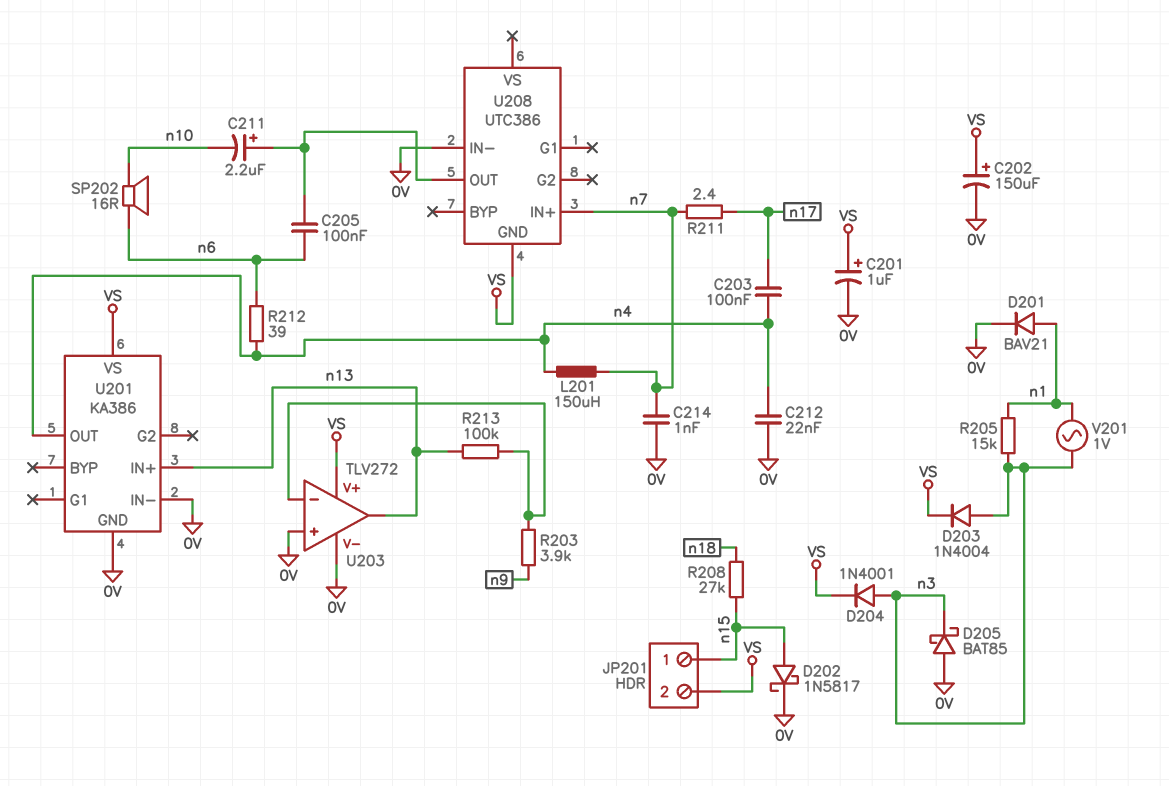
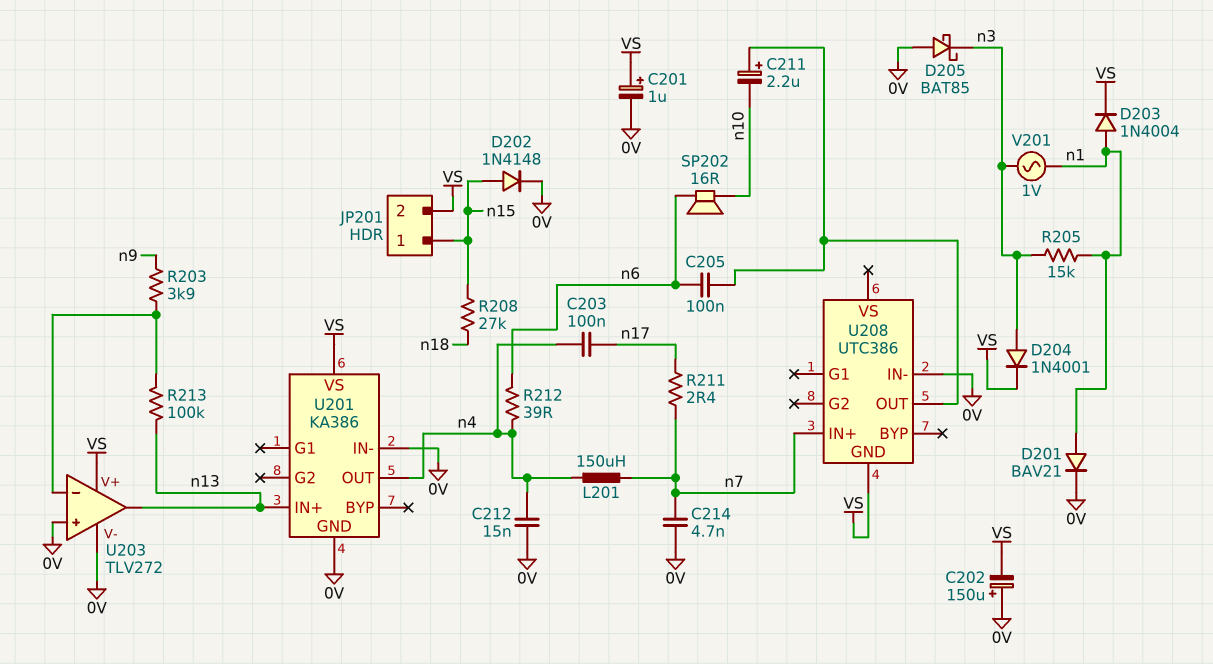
C202: 150uF (plus VS, minus 0V) -> 150uF (plus 0V, minus VS)
C212: 22nF (0V, n4) -> 15nF (0V, n4)
C214: 1nF (0V, n7) -> 4.7nF (0V, n7)
D202: schottky 1N5817 (A n15, K 0V) -> diode 1N4148 (A n15, K 0V)
D203: diode 1N4004 (A n3, K VS) -> diode 1N4004 (A n1, K VS)

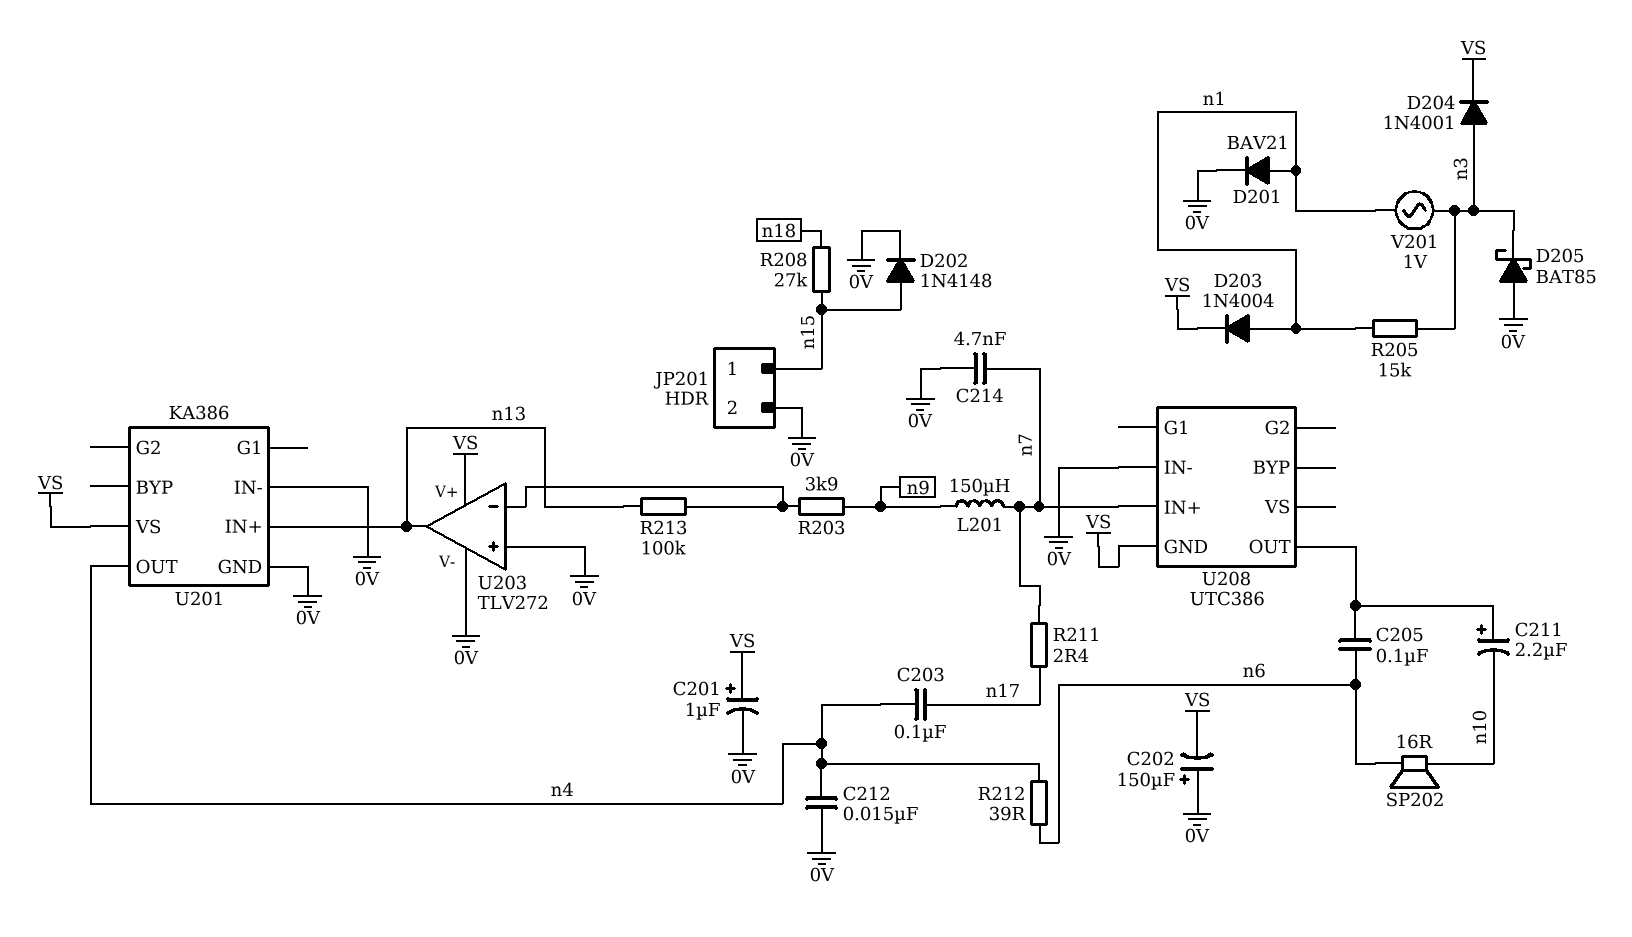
JP201 pin 2: VS -> 0V
L201: 150uH (n4, n7) -> 150uH (n7, n9)

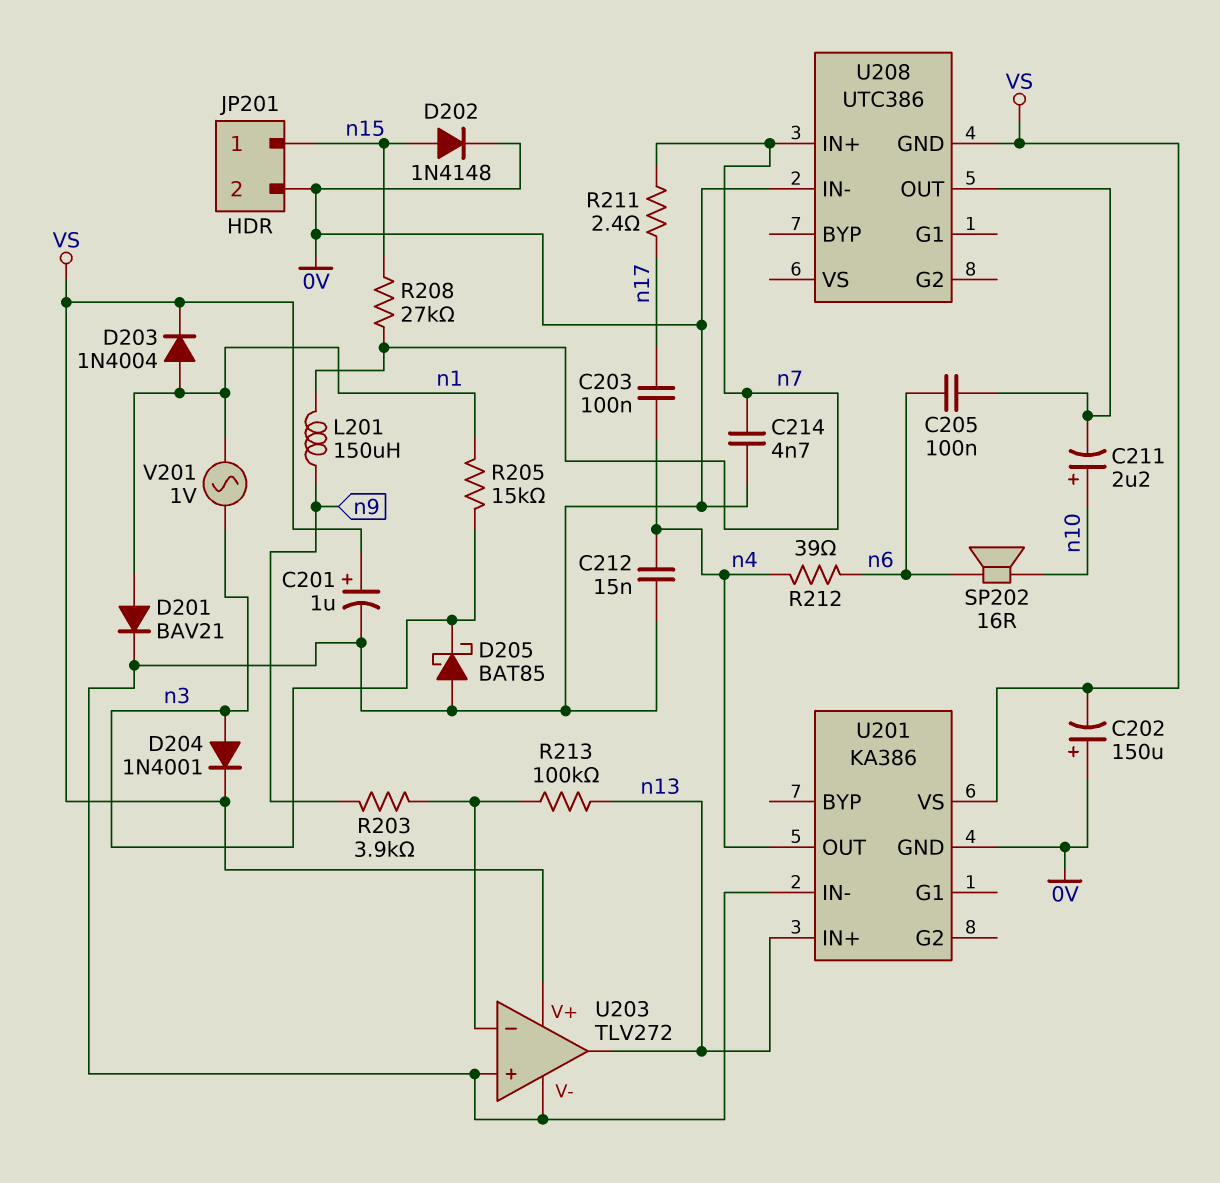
C211: 2.2uF (plus U208/OUT, minus n10) -> 2.2uF (plus n10, minus U208/OUT)
R208: 27k (n15, n18) -> 27k (n7, n15)

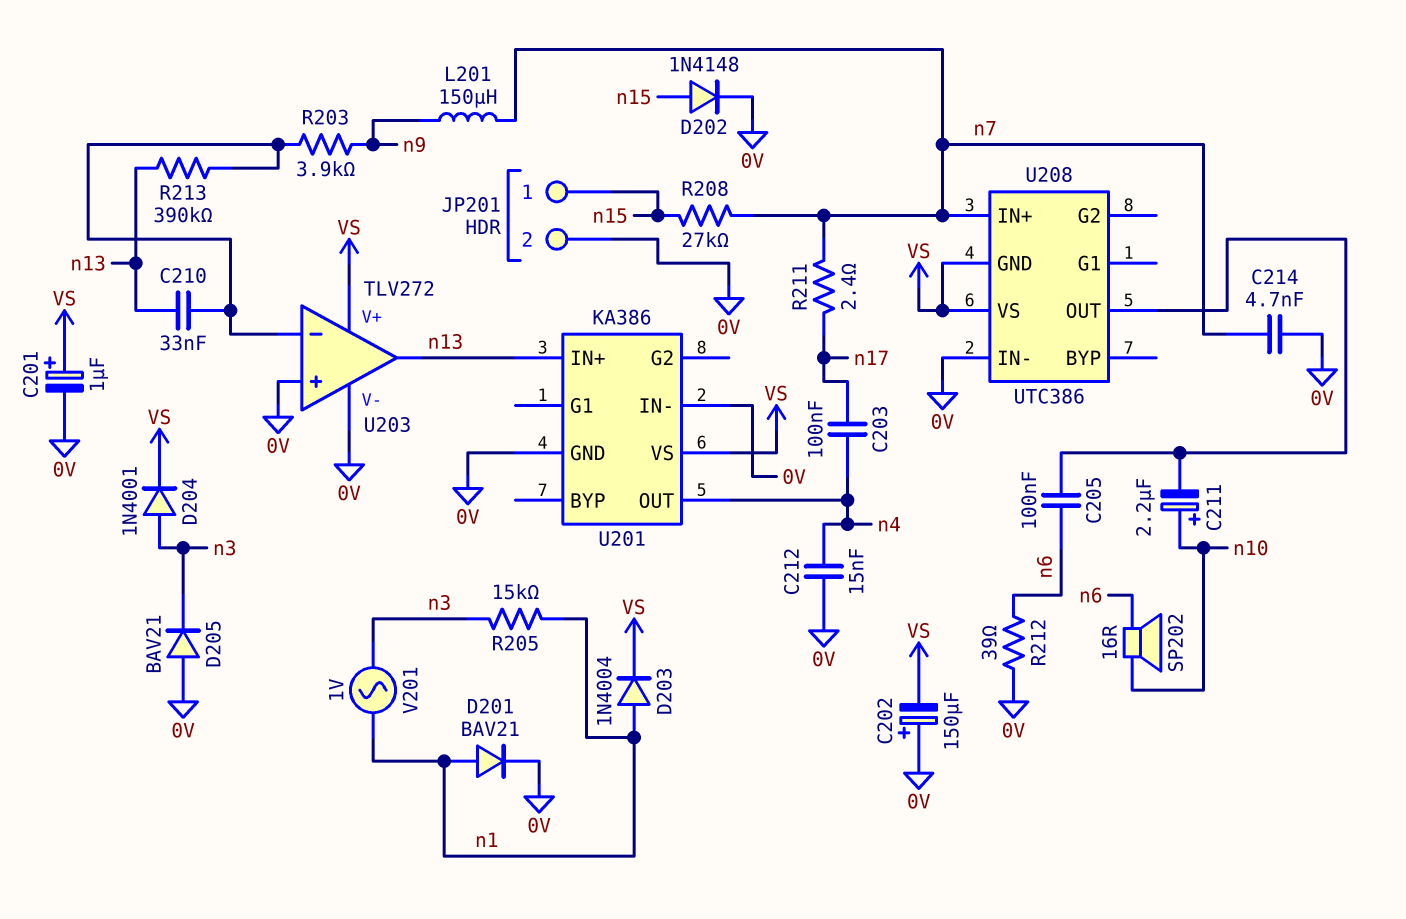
C210: none -> 33nF (U203/in-, n13)
D205: schottky BAT85 (A 0V, K n3) -> diode BAV21 (A 0V, K n3)
R212: 39 (n4, n6) -> 39 (0V, n6)
R213: 100k (U203/in-, n13) -> 390k (U203/in-, n13)
U208 pin VS: none -> VS

